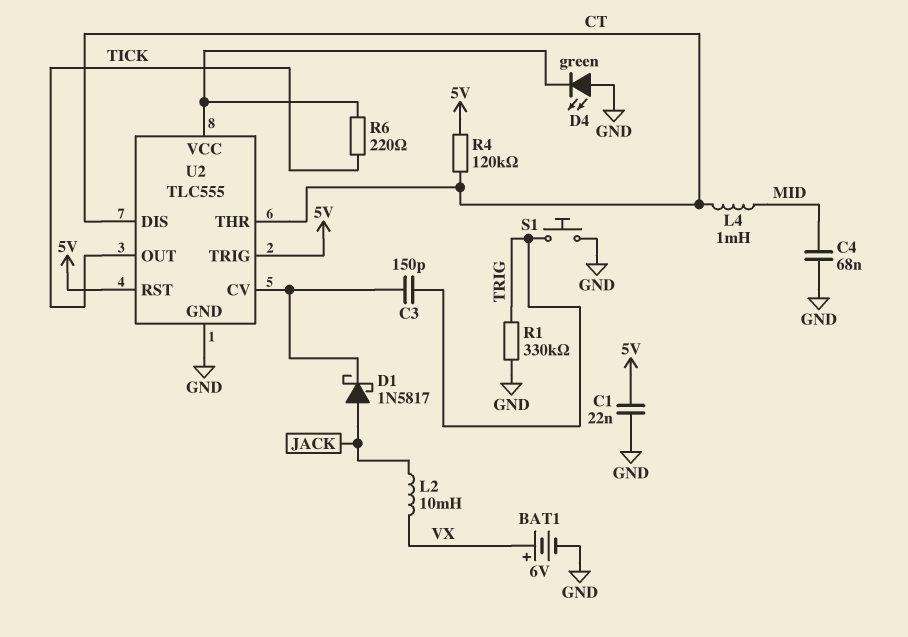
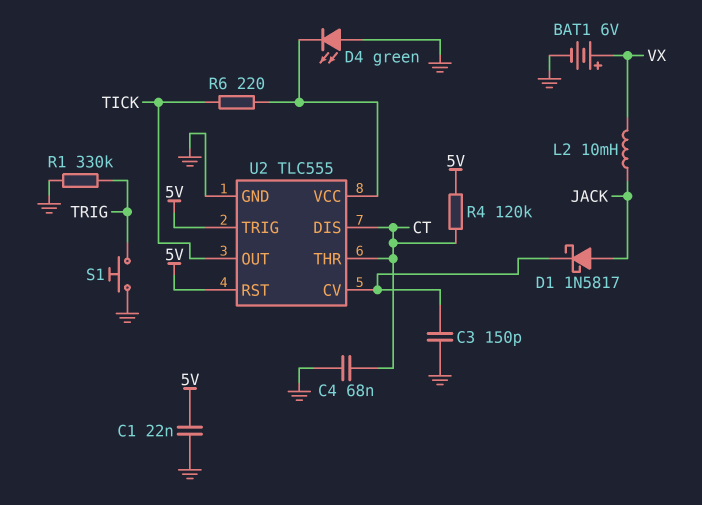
C3: 150pF (TRIG, U2/CV) -> 150pF (GND, U2/CV)
C4: 68nF (GND, MID) -> 68nF (CT, GND)
L4: 1mH (CT, MID) -> none

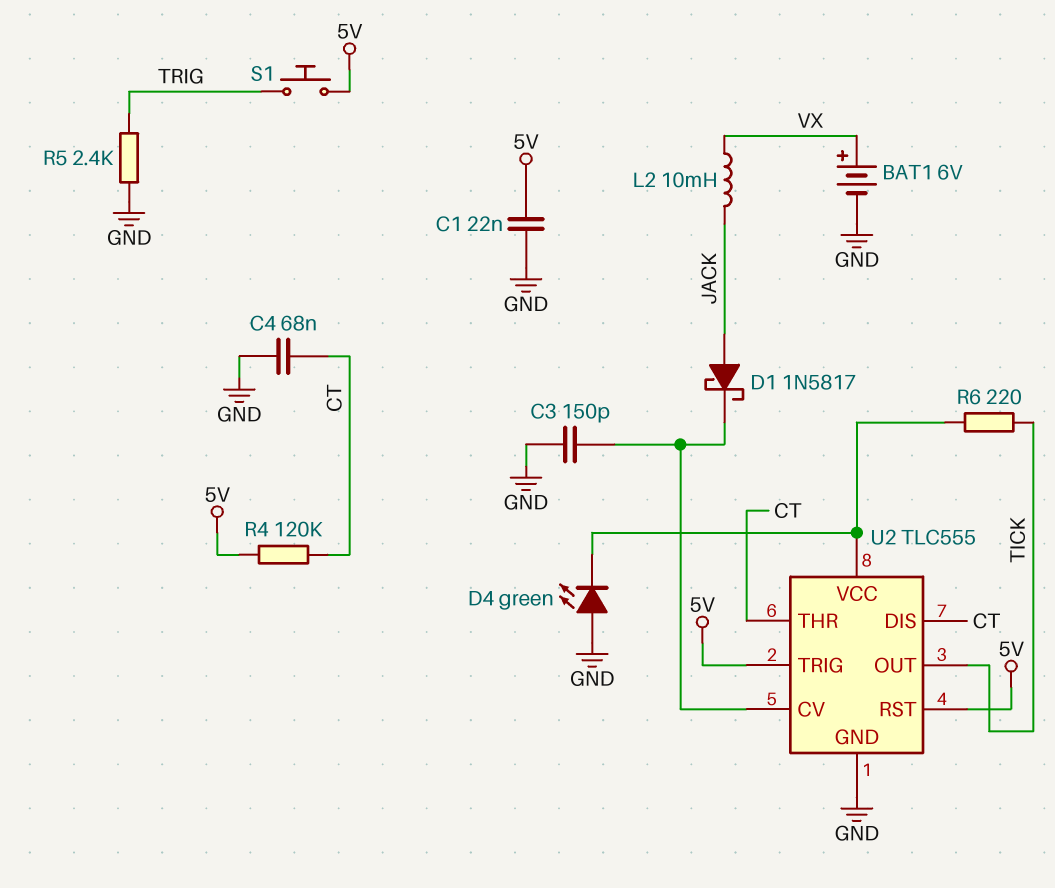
R1: 330k (GND, TRIG) -> none
R5: none -> 2.4k (GND, TRIG)
S1: button (GND, TRIG) -> button (5V, TRIG)

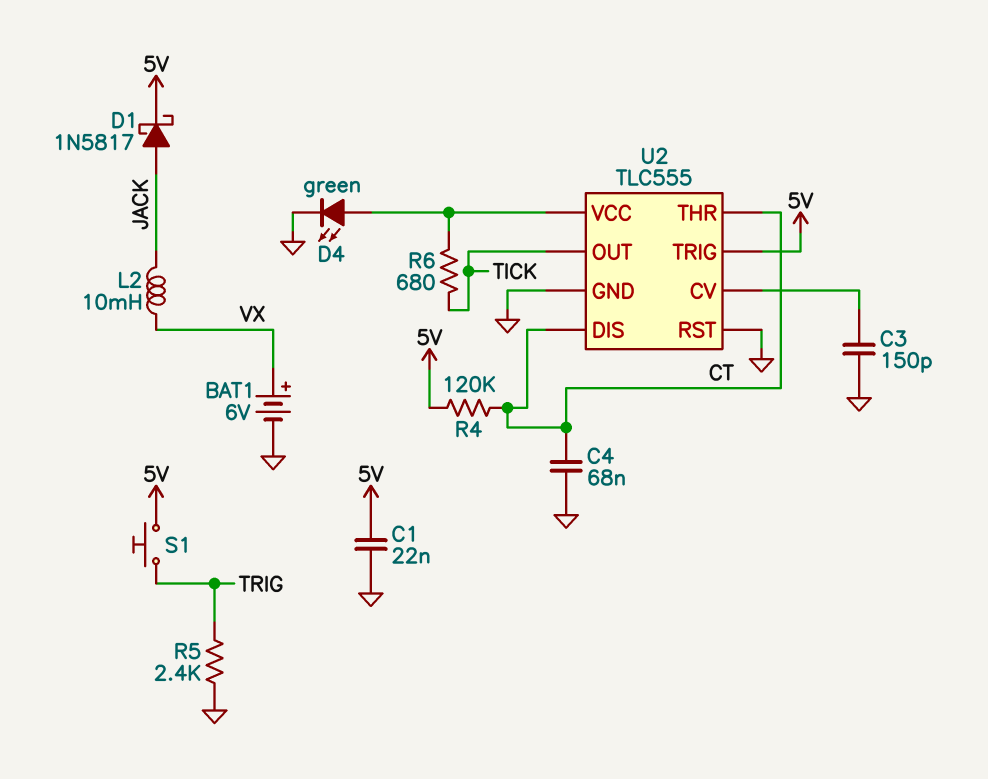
D1: schottky 1N5817 (A JACK, K U2/CV) -> schottky 1N5817 (A JACK, K 5V)
D4: LED green (A GND, K U2/VCC) -> LED green (A U2/VCC, K GND)
R6: 220 (TICK, U2/VCC) -> 680 (TICK, U2/VCC)
U2 pin RST: 5V -> GND

